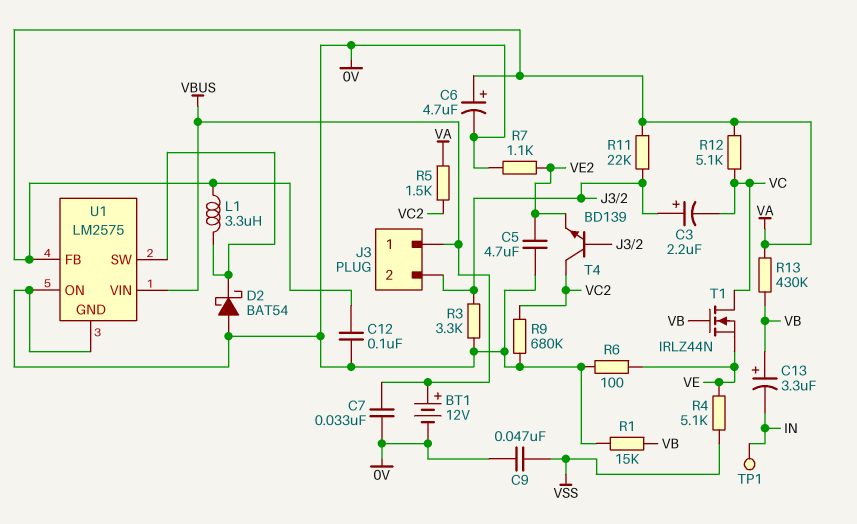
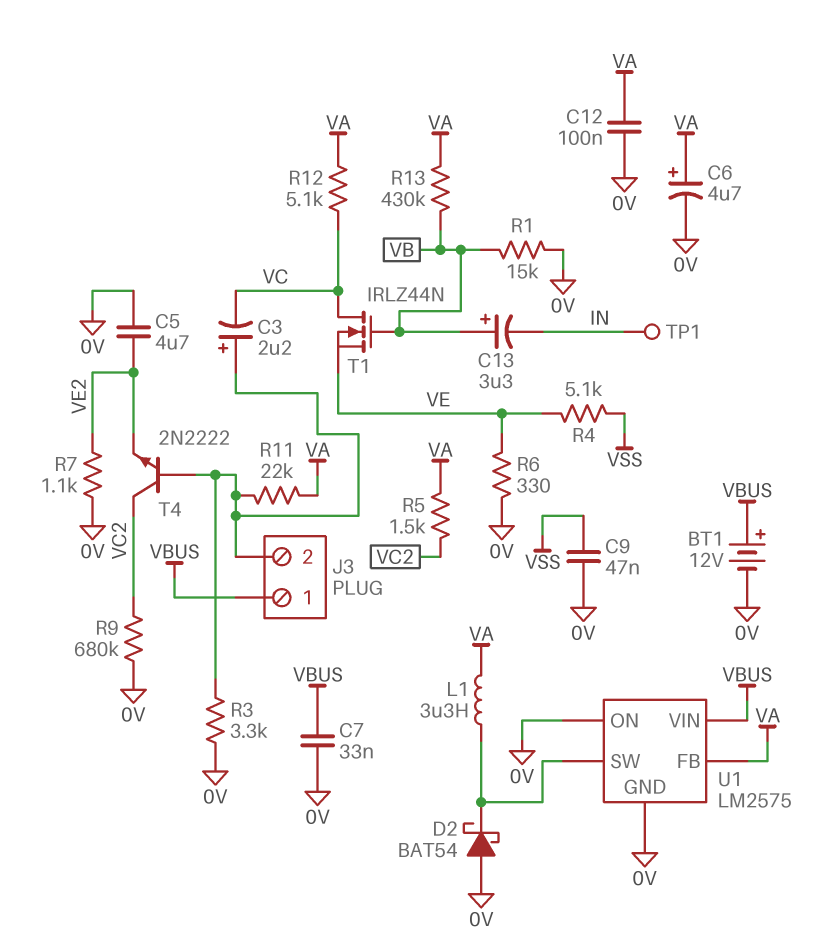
R6: 100 (0V, VE) -> 330 (0V, VE)
T4: NPN BD139 (B J3/2, C VC2, E VE2) -> NPN 2N2222 (B J3/2, C VC2, E VE2)

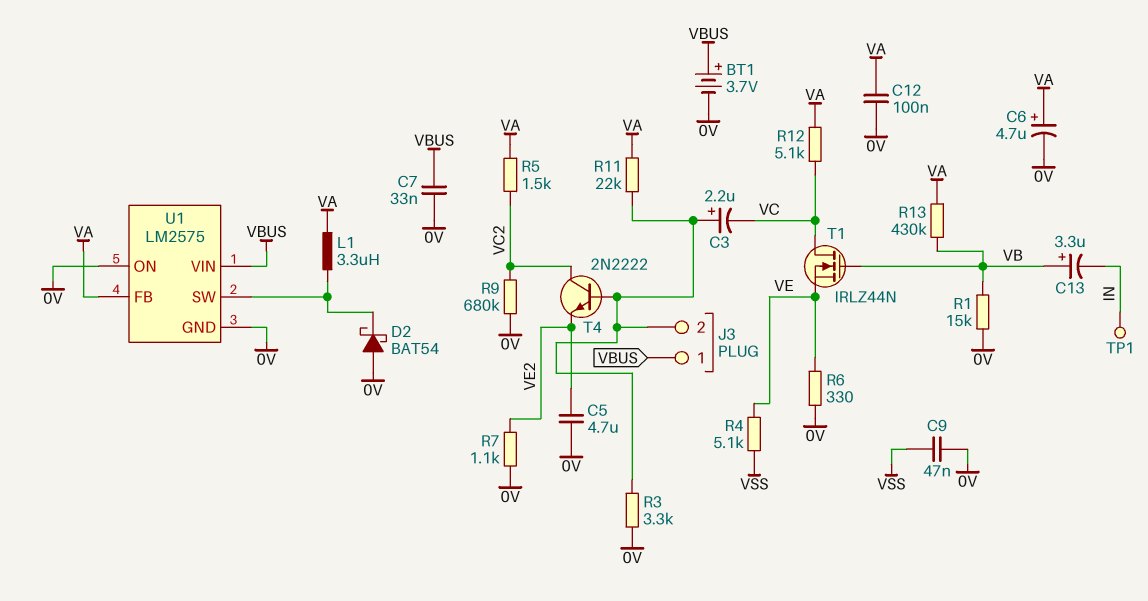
BT1: 12V (plus VBUS, minus 0V) -> 3.7V (plus VBUS, minus 0V)

